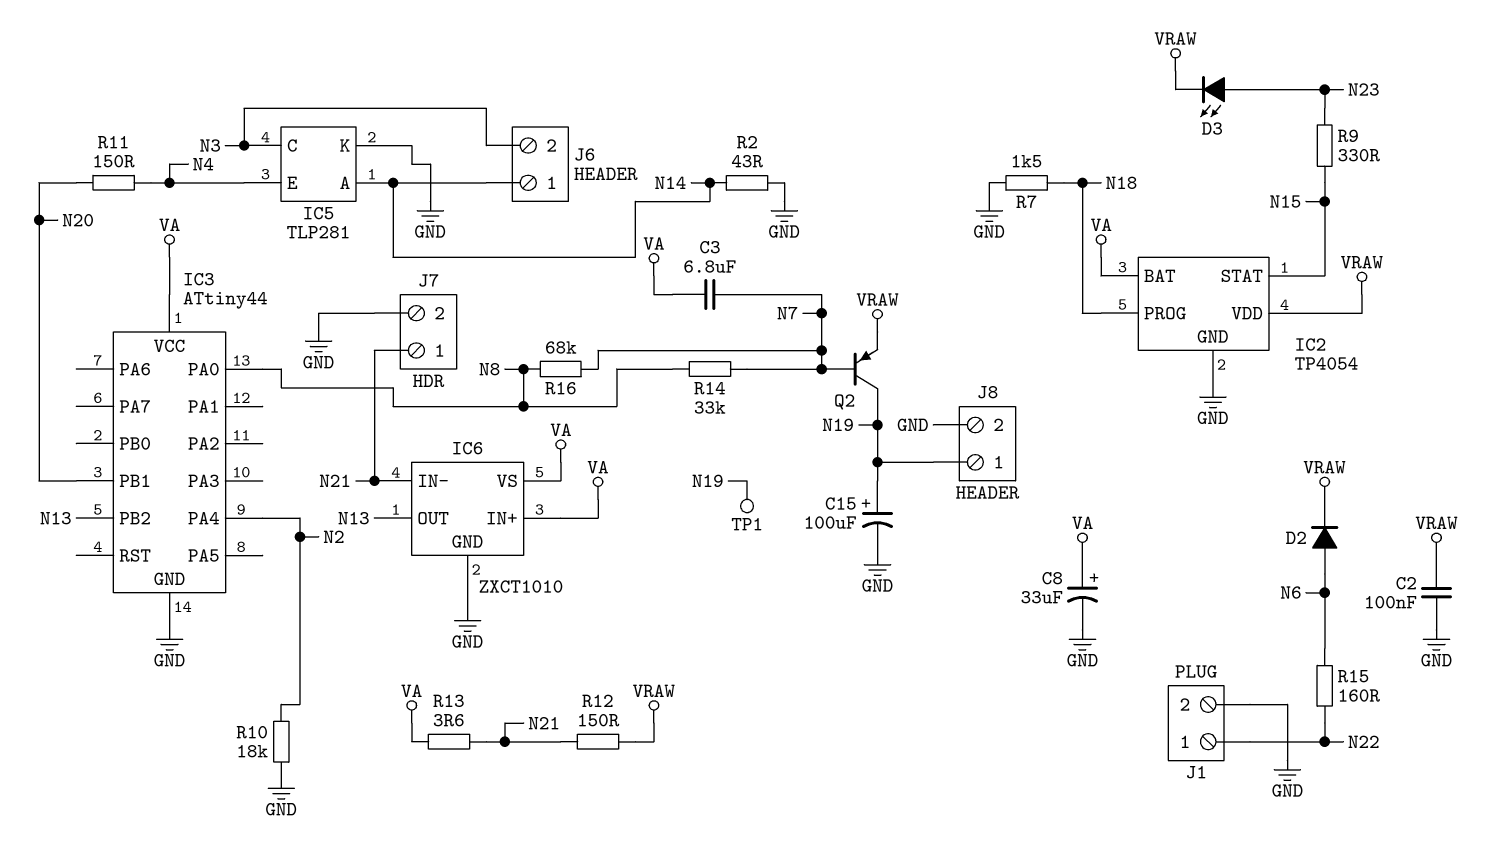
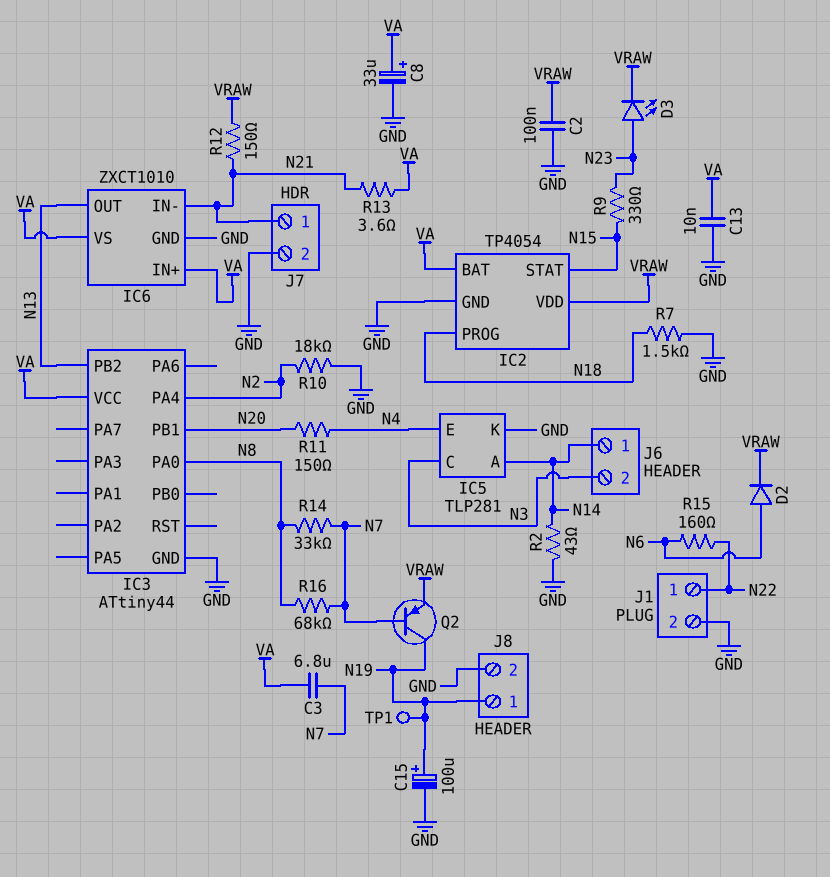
C13: none -> 10nF (GND, VA)

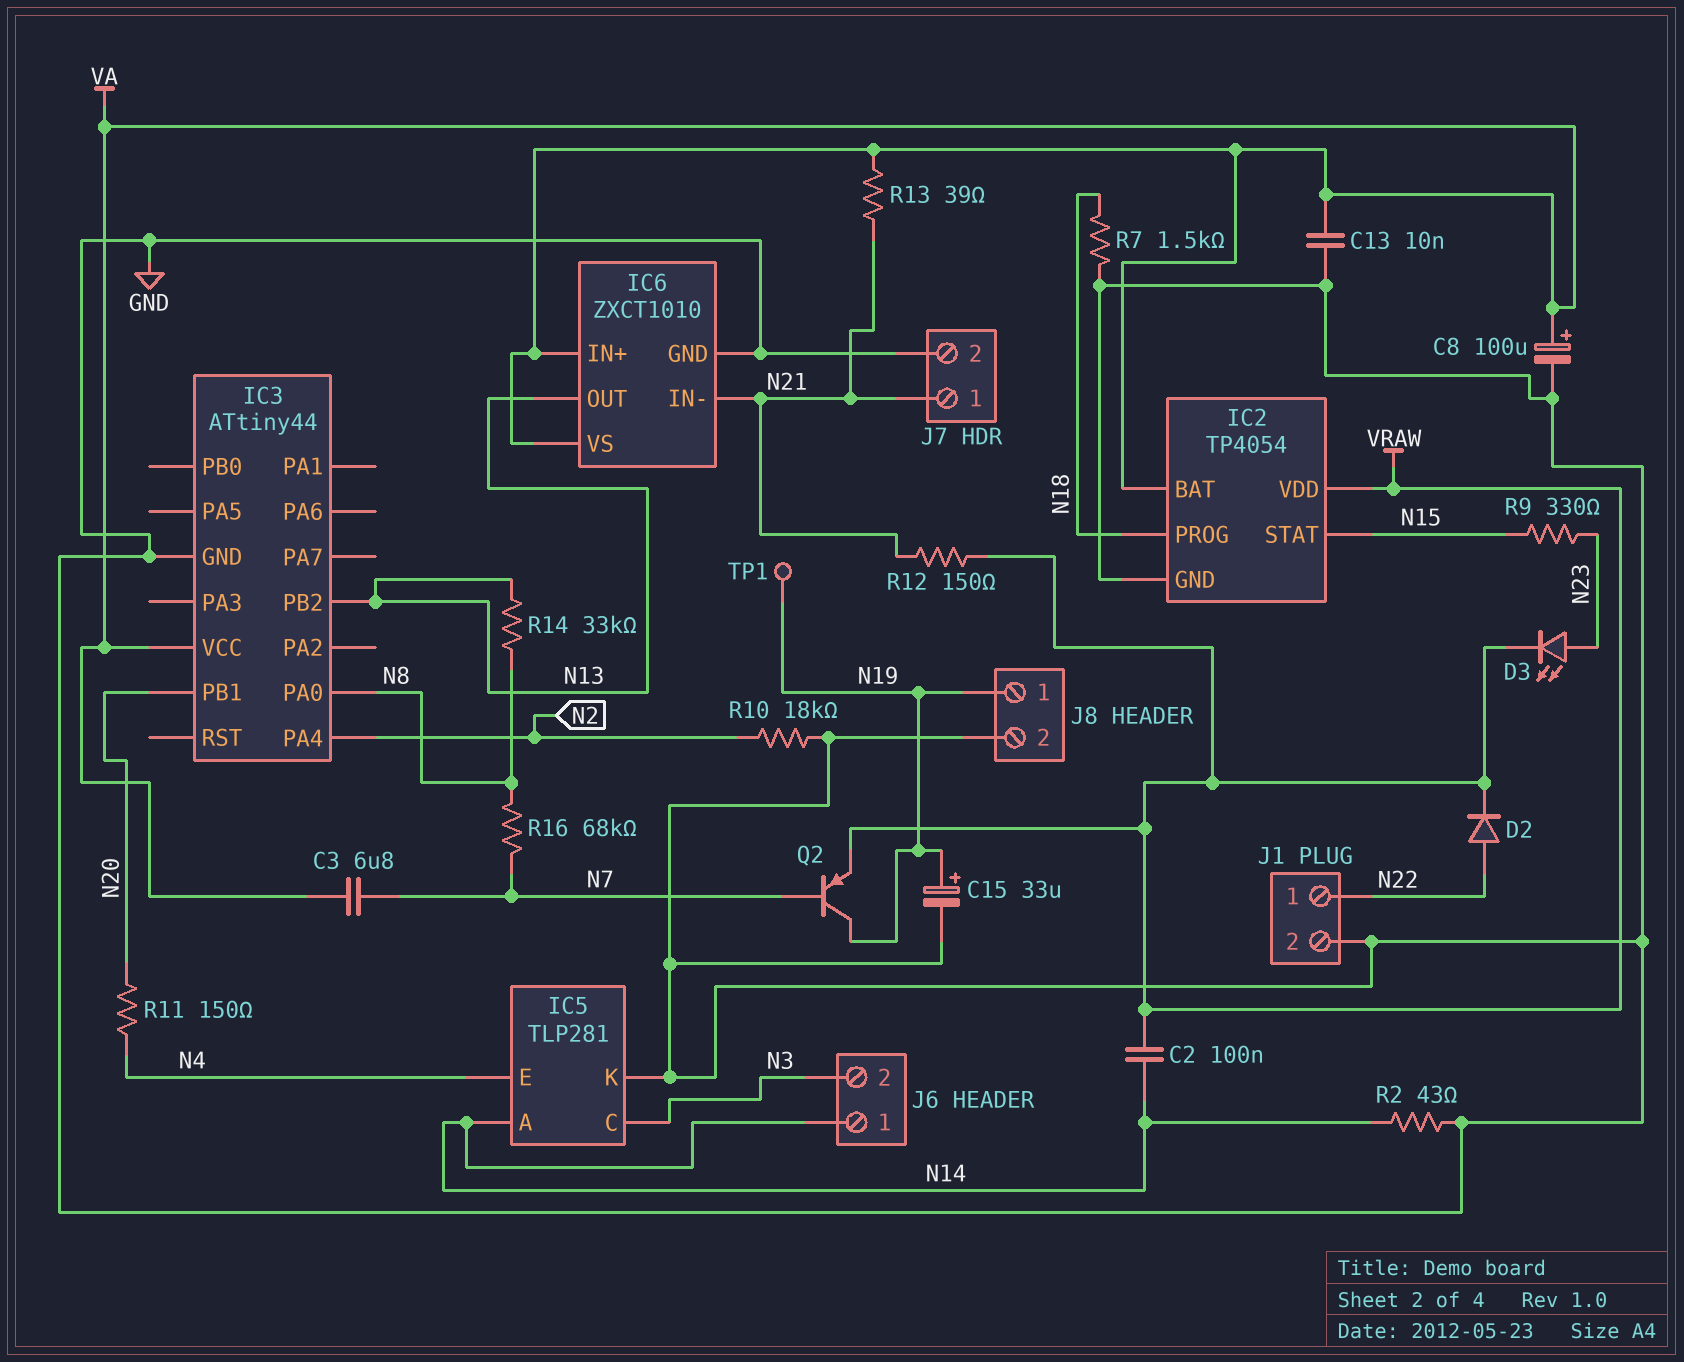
C2: 100nF (GND, VRAW) -> 100nF (N14, VRAW)
C8: 33uF (plus VA, minus GND) -> 100uF (plus VA, minus GND)
C15: 100uF (plus N19, minus GND) -> 33uF (plus N19, minus GND)
D2: diode (A N6, K VRAW) -> diode (A N22, K VRAW)
R13: 3.6 (N21, VA) -> 39 (N21, VA)
R14: 33k (N7, N8) -> 33k (N8, N13)
R15: 160 (N6, N22) -> none

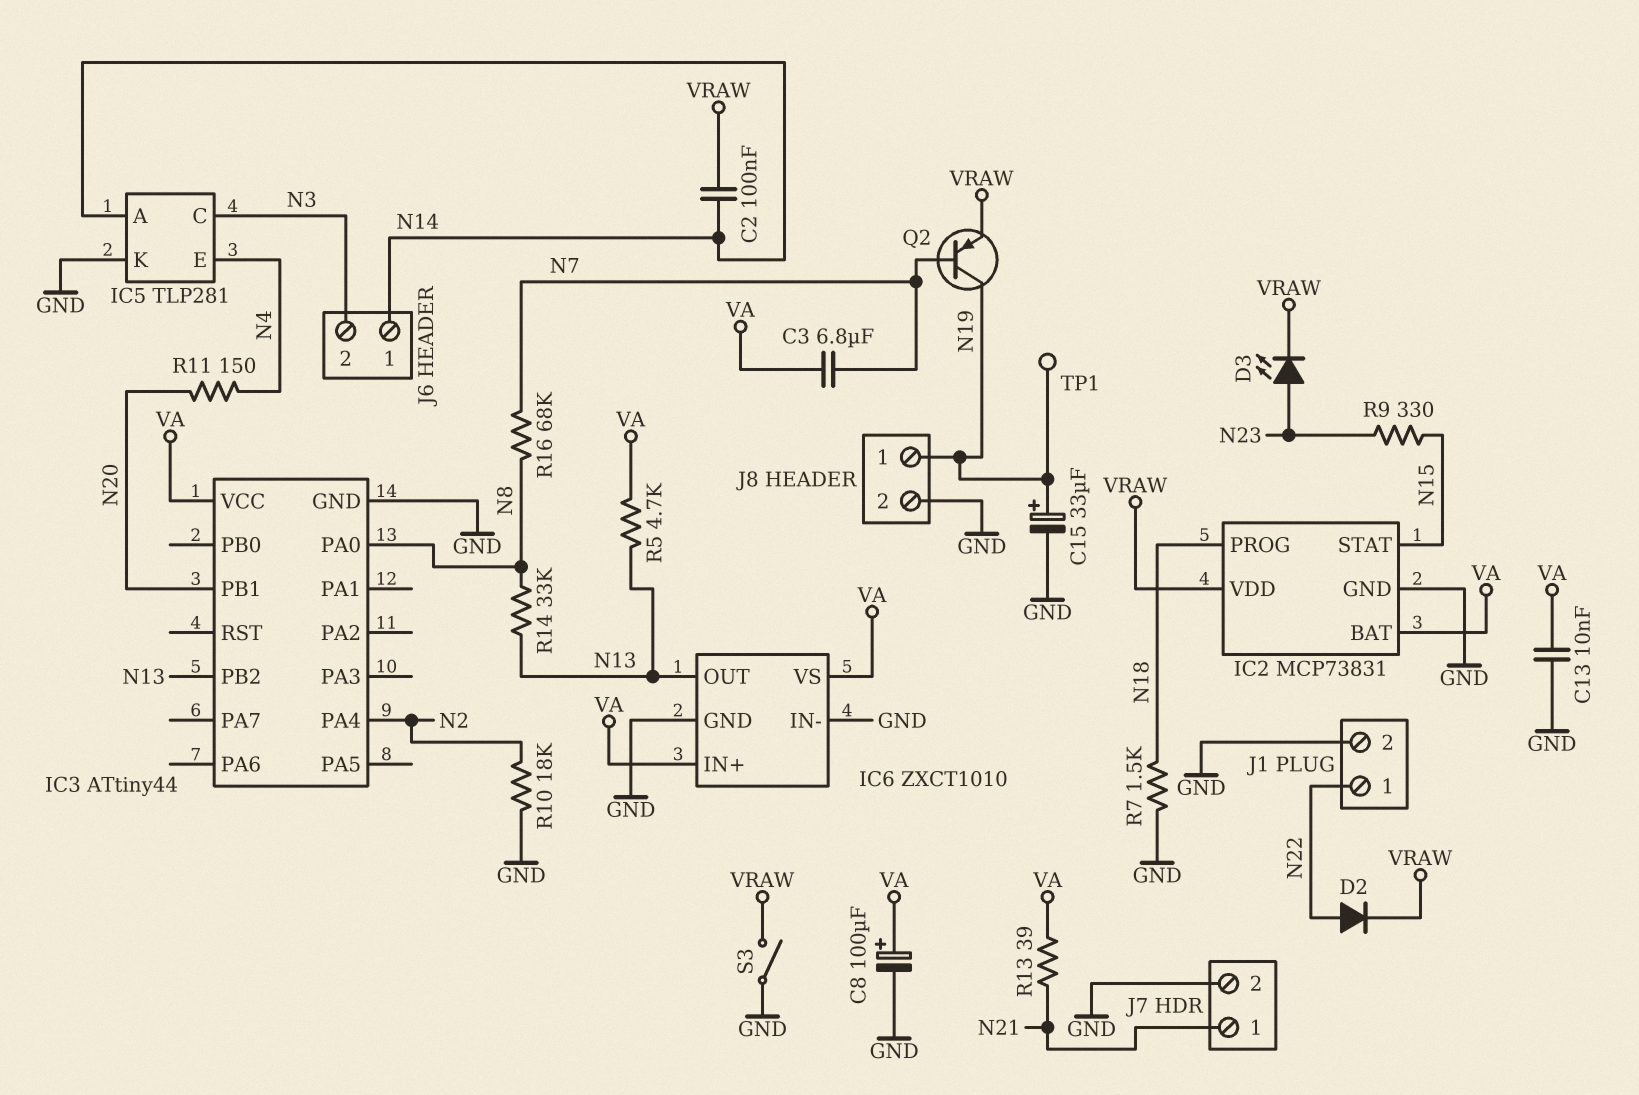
IC2: TP4054 -> MCP73831
IC6 pin IN-: N21 -> GND
R2: 43 (GND, N14) -> none
R5: none -> 4.7k (N13, VA)
R12: 150 (N21, VRAW) -> none
S3: none -> switch (GND, VRAW)

